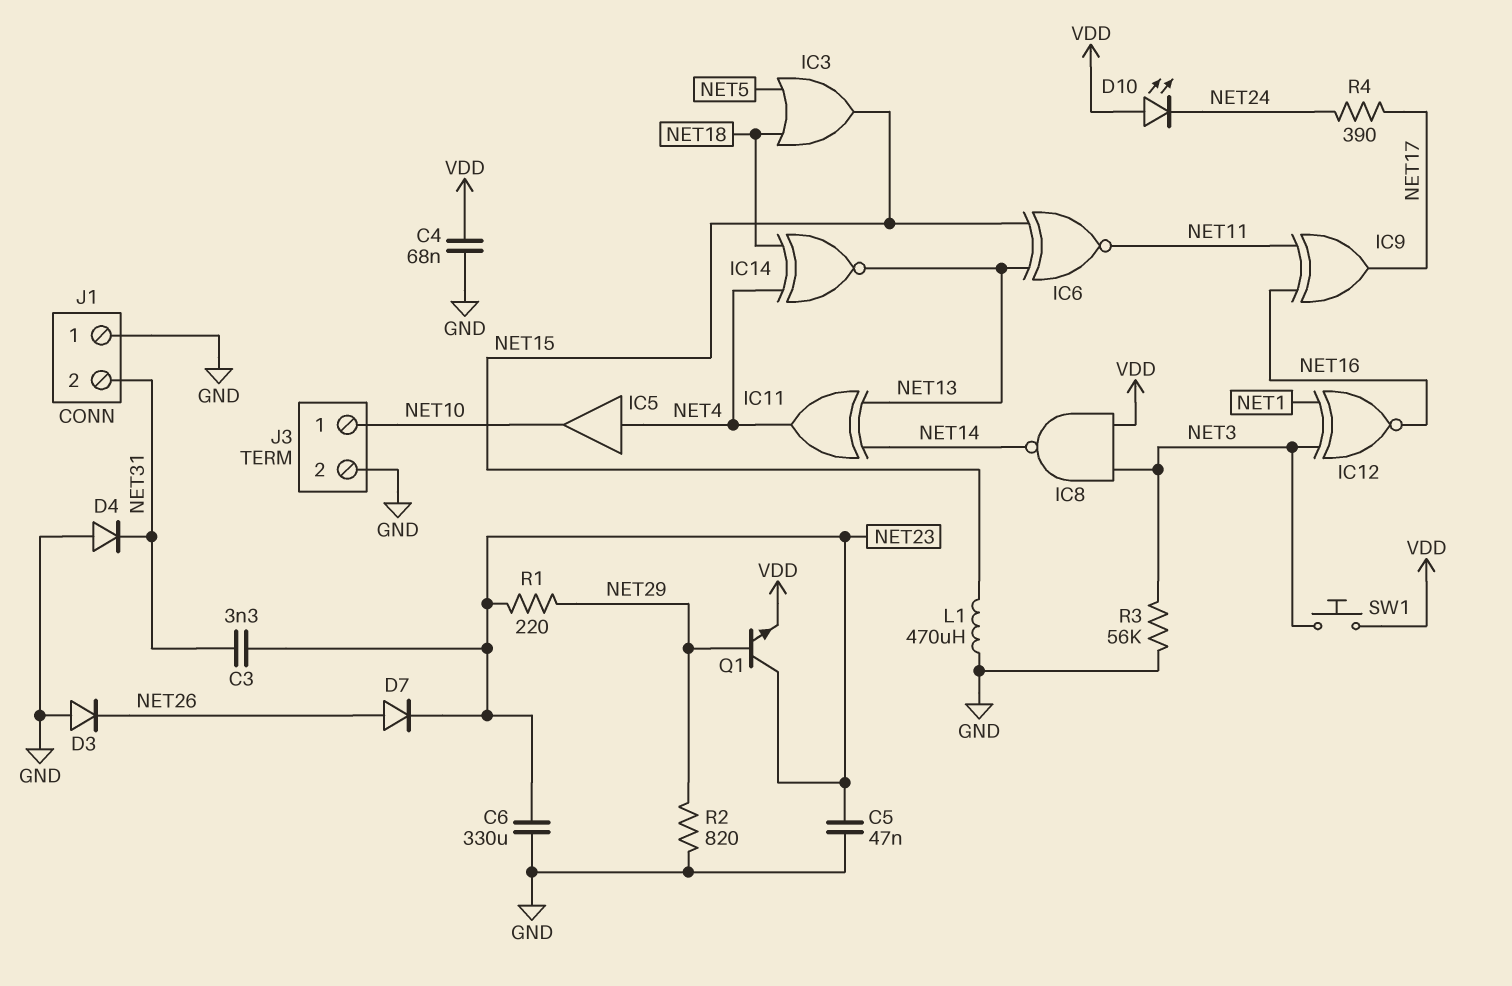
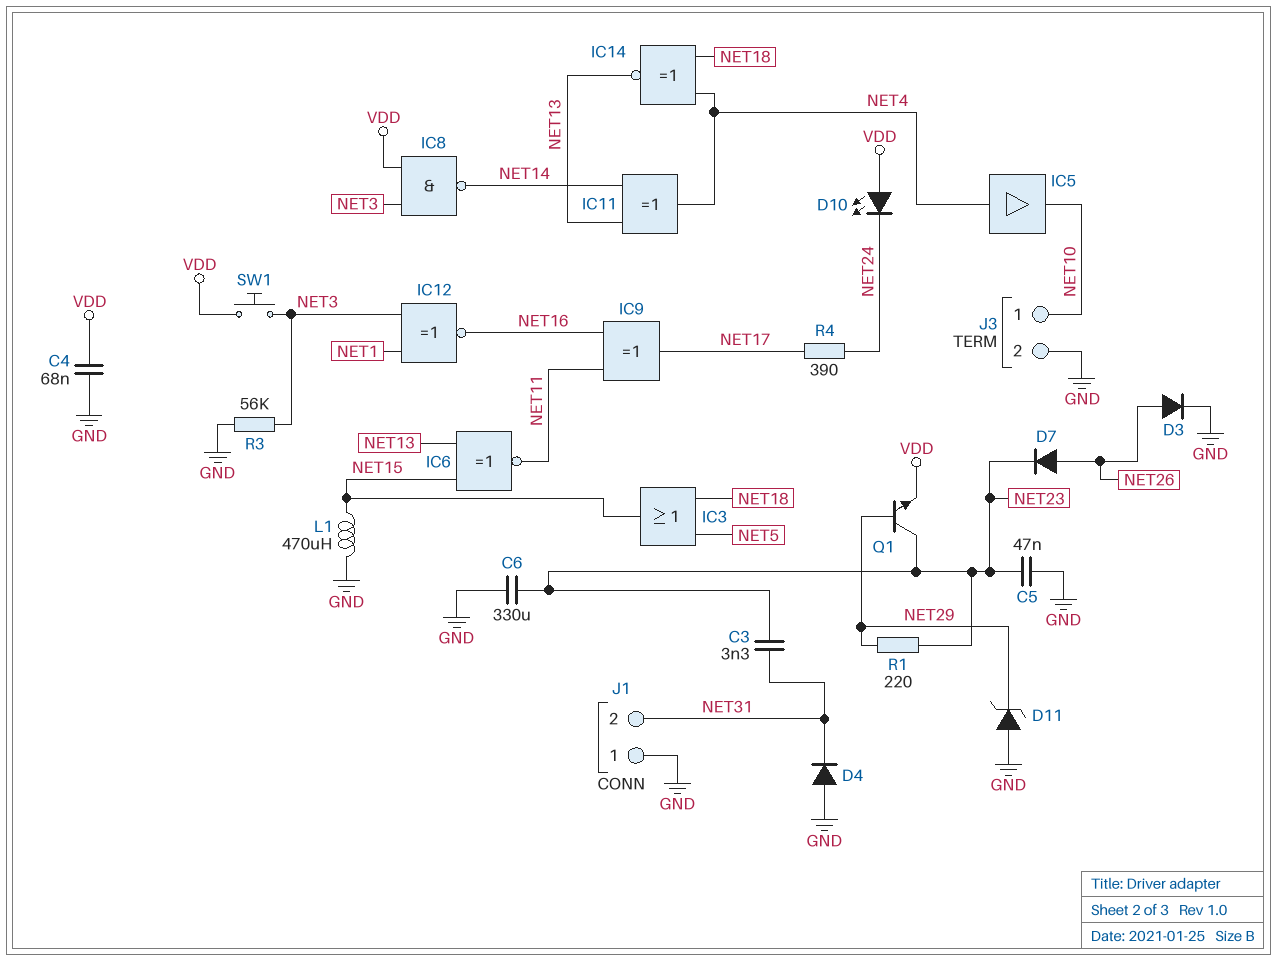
D3: diode (A GND, K NET26) -> diode (A NET26, K GND)
D11: none -> zener (A GND, K NET29)
R2: 820 (GND, NET29) -> none

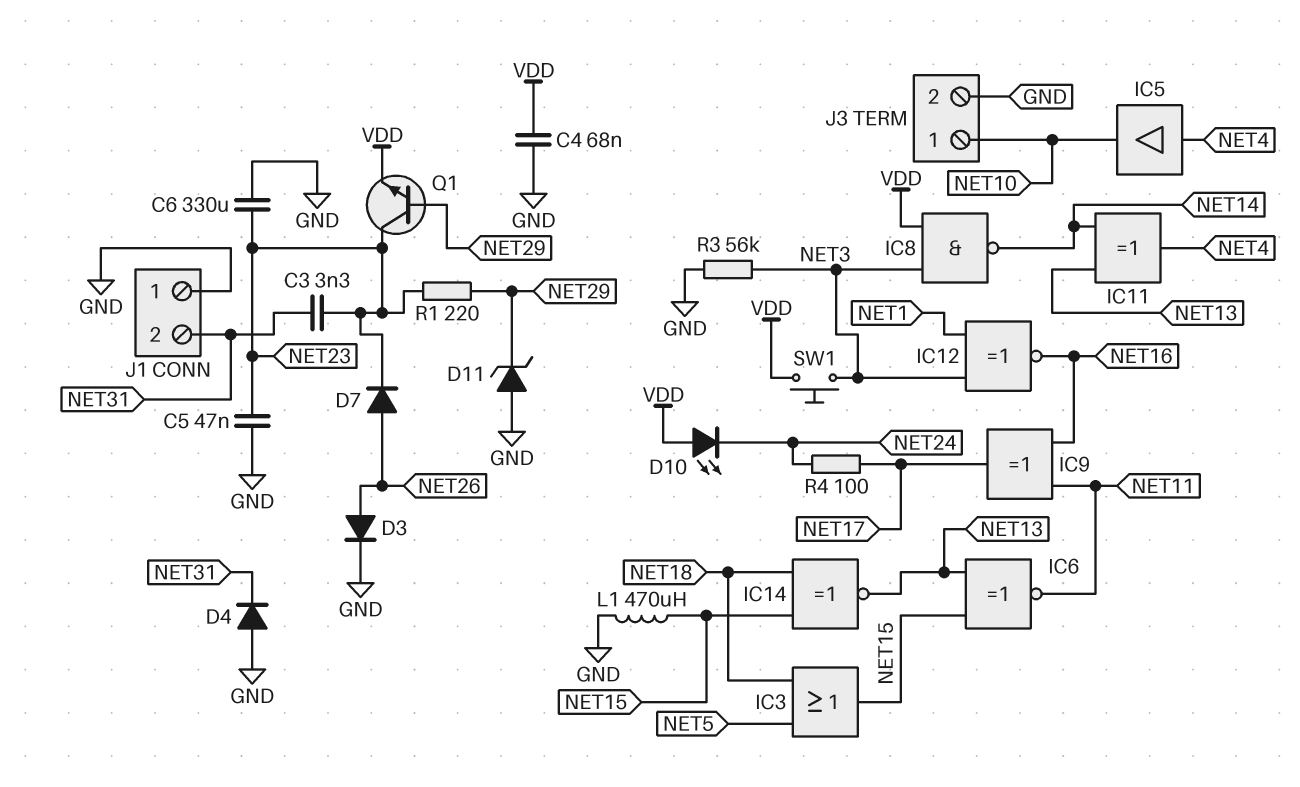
IC14: XNOR (in NET4, in NET18, out NET13) -> XNOR (in NET15, in NET18, out NET13)
R4: 390 (NET17, NET24) -> 100 (NET17, NET24)

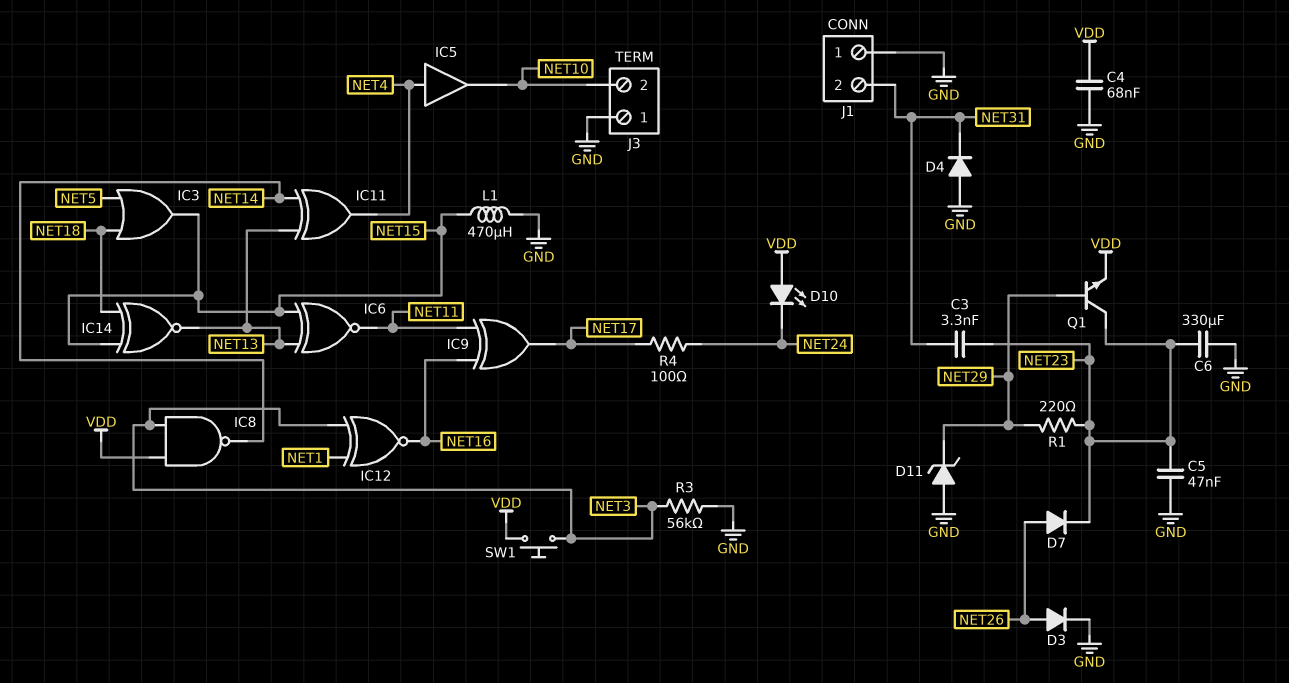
J3 pin 1: NET10 -> GND
J3 pin 2: GND -> NET10

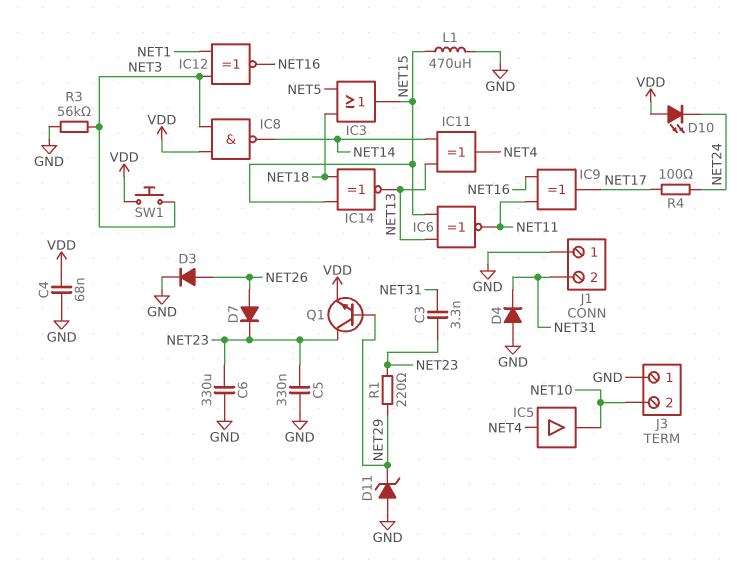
C5: 47nF (GND, NET23) -> 330nF (GND, NET23)

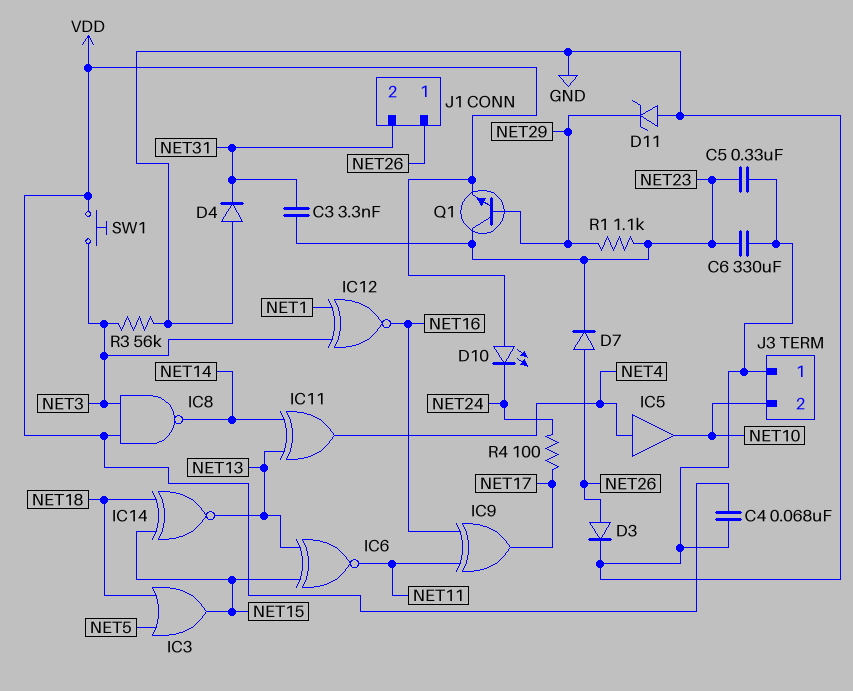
J1 pin 1: GND -> NET26
L1: 470uH (GND, NET15) -> none
R1: 220 (NET23, NET29) -> 1.1k (NET23, NET29)

